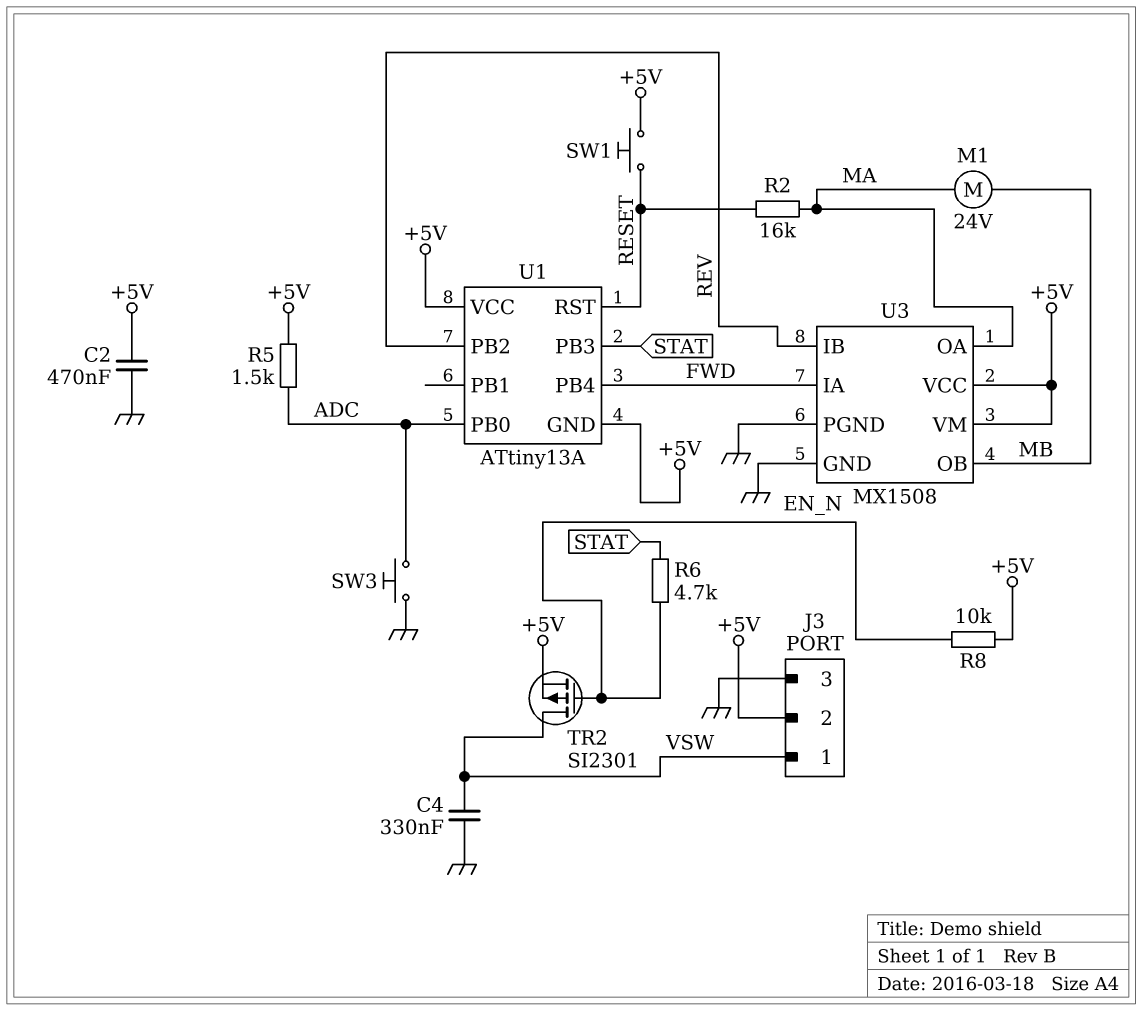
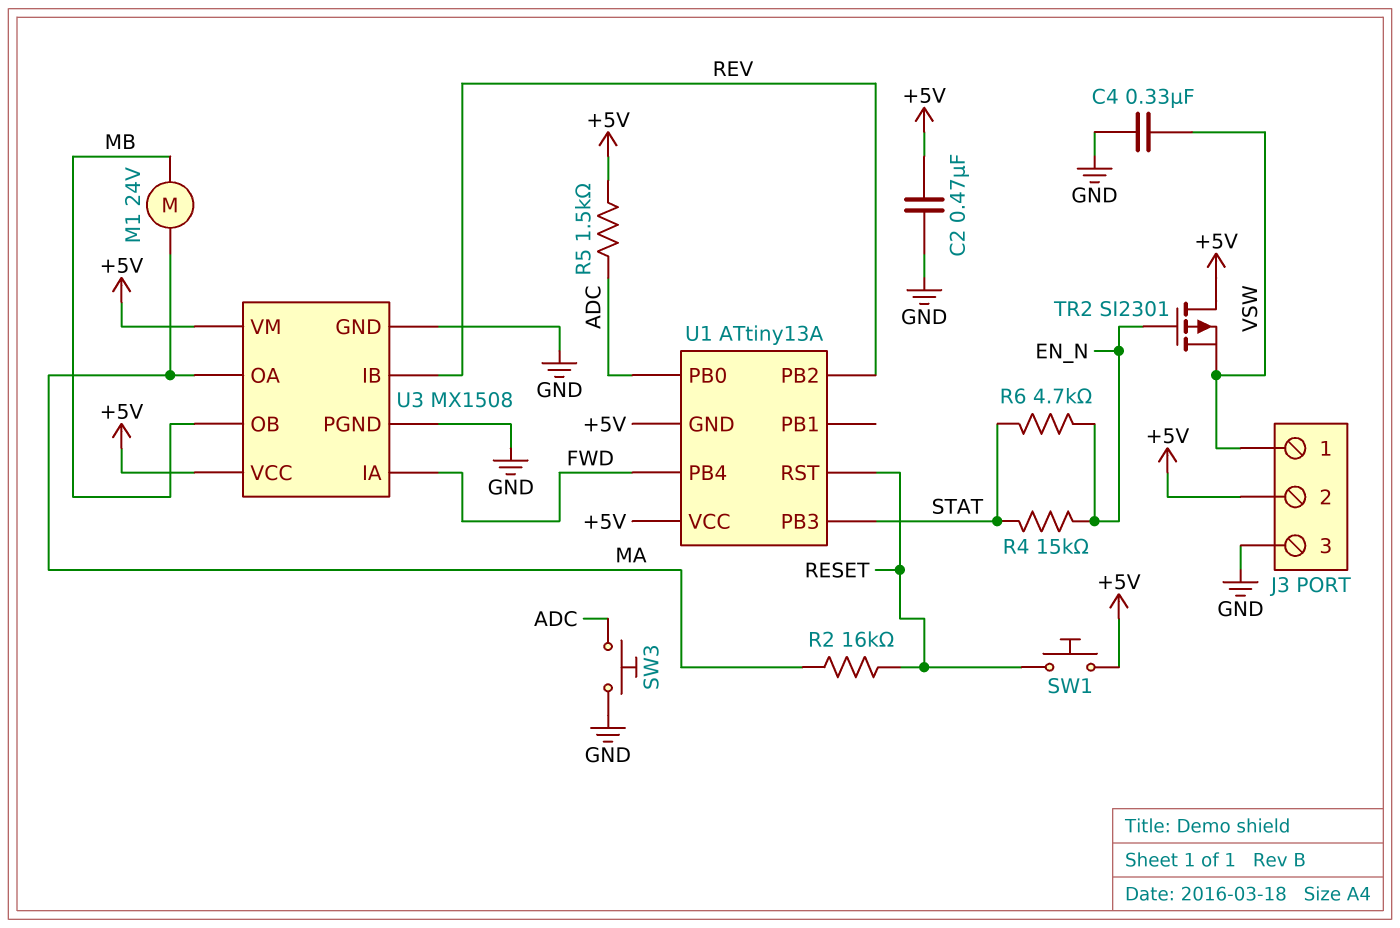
R4: none -> 15k (EN_N, STAT)
R8: 10k (+5V, EN_N) -> none
TR2: PMOS SI2301 (G EN_N, D VSW, S +5V) -> PMOS SI2301 (G EN_N, D +5V, S VSW)

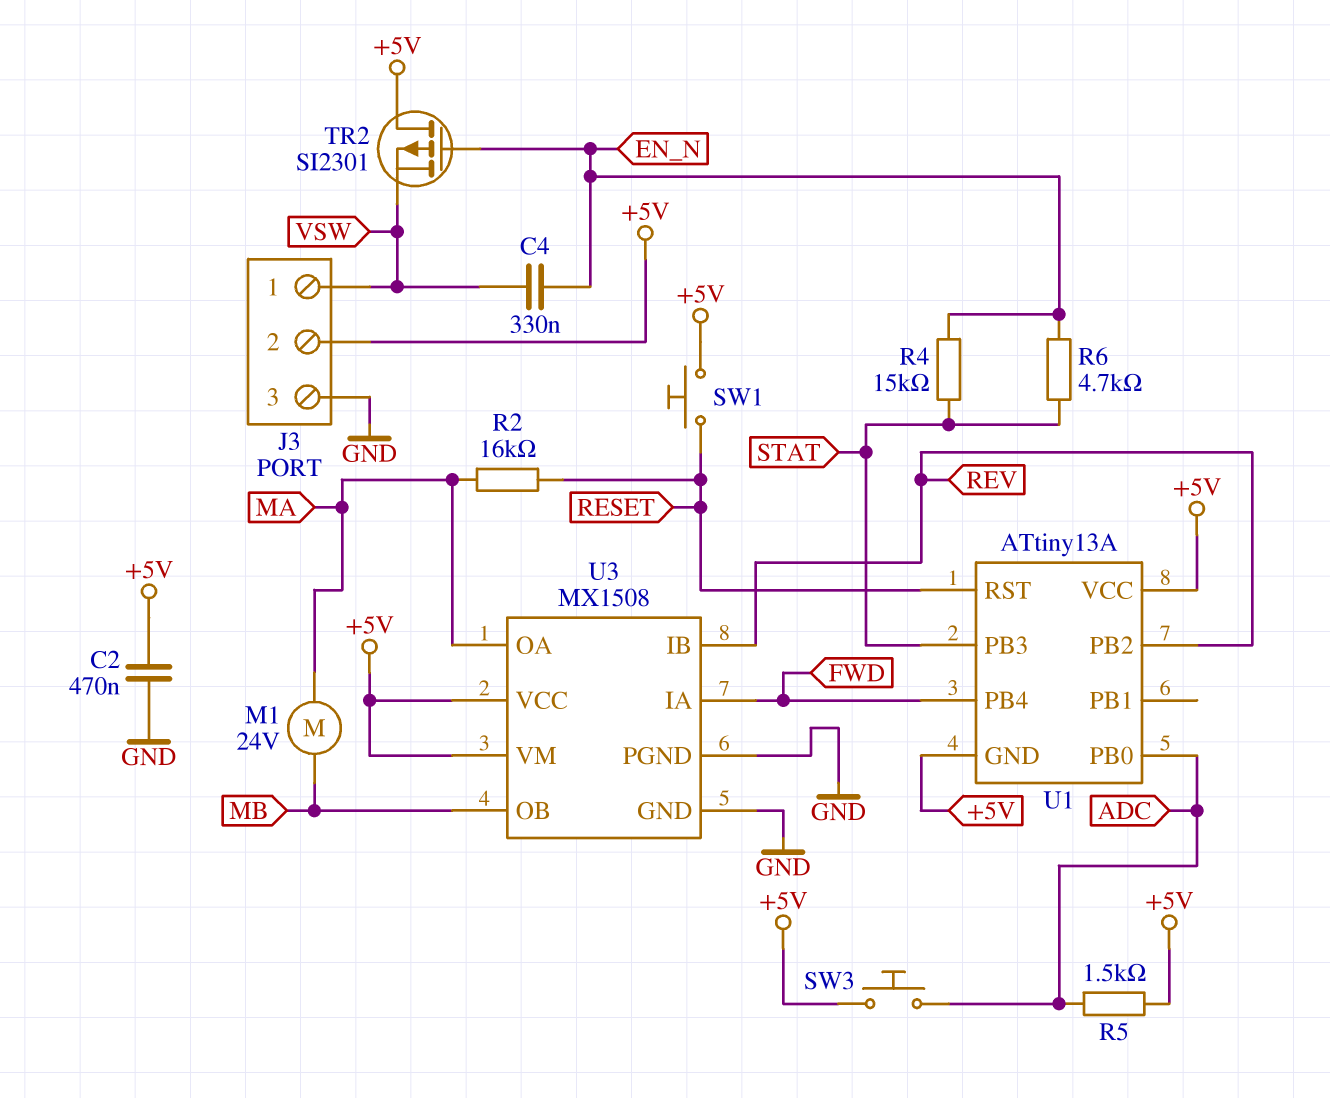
C4: 330nF (GND, VSW) -> 330nF (EN_N, VSW)
SW3: button (ADC, GND) -> button (+5V, ADC)

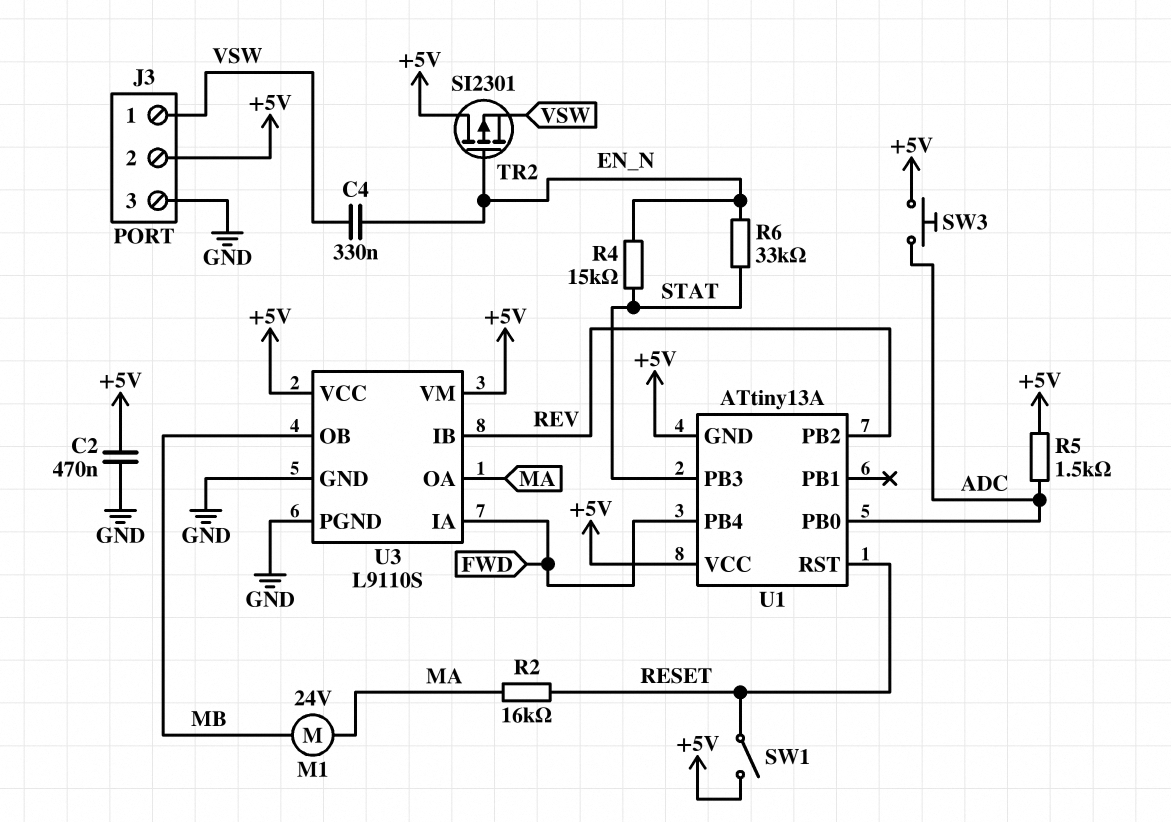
R6: 4.7k (EN_N, STAT) -> 33k (EN_N, STAT)
SW1: button (+5V, RESET) -> switch (+5V, RESET)
U3: MX1508 -> L9110S

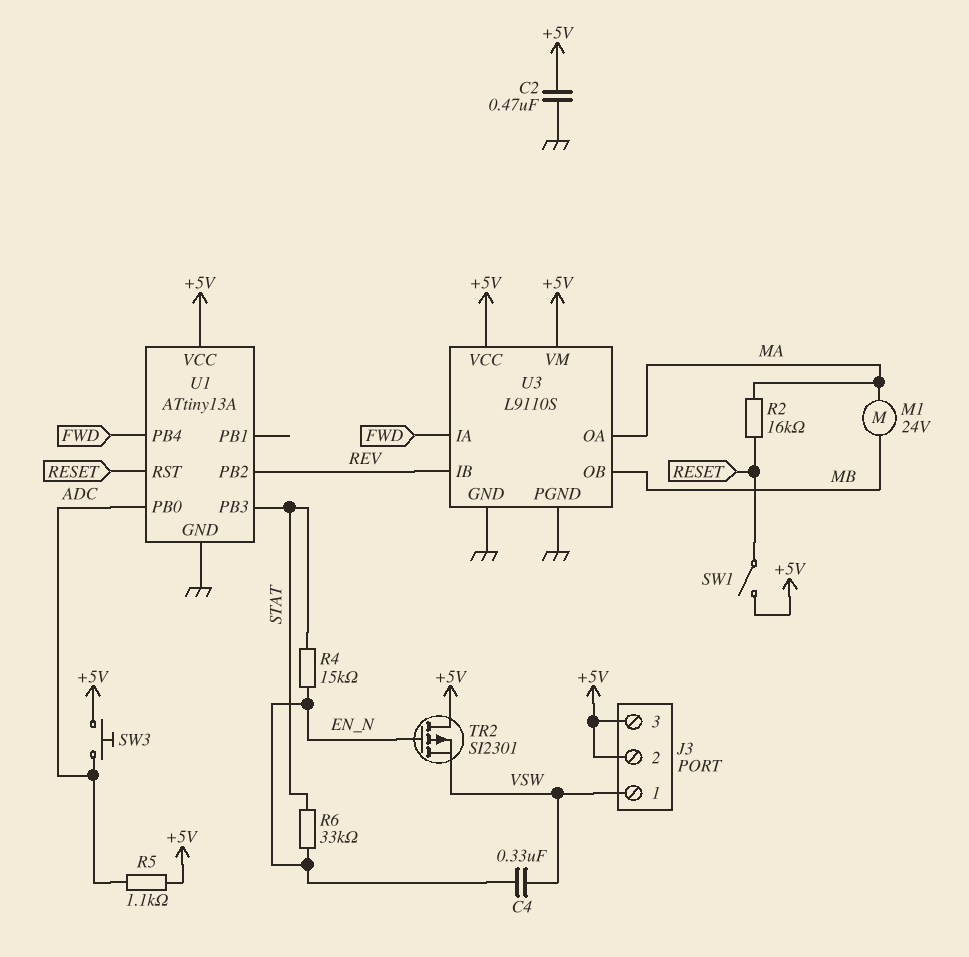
J3 pin 3: GND -> +5V
R5: 1.5k (+5V, ADC) -> 1.1k (+5V, ADC)
U1 pin GND: +5V -> GND

